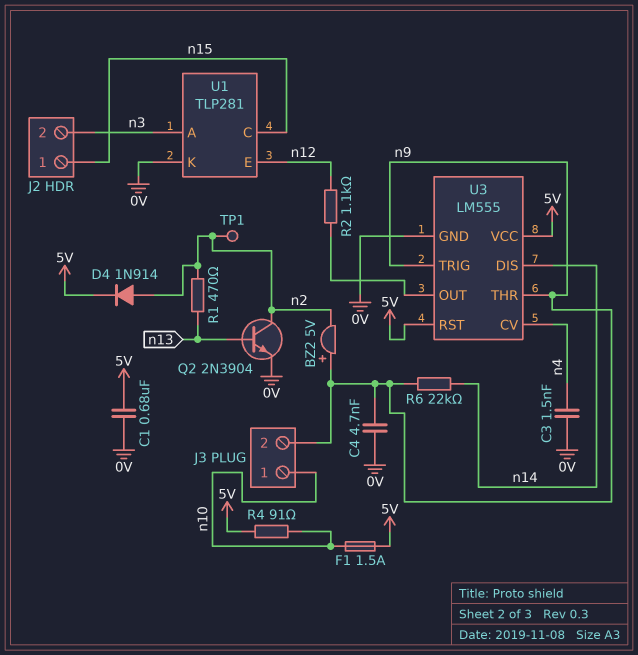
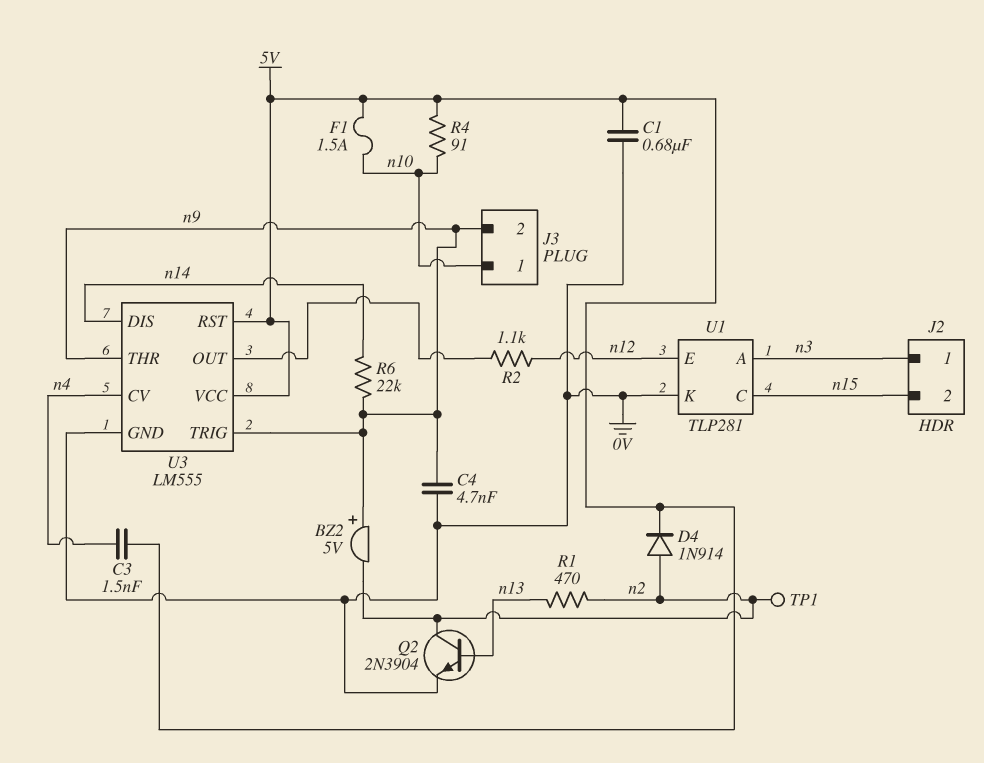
C3: 1.5nF (0V, n4) -> 1.5nF (5V, n4)
J2 pin 1: n15 -> n3
J2 pin 2: n3 -> n15

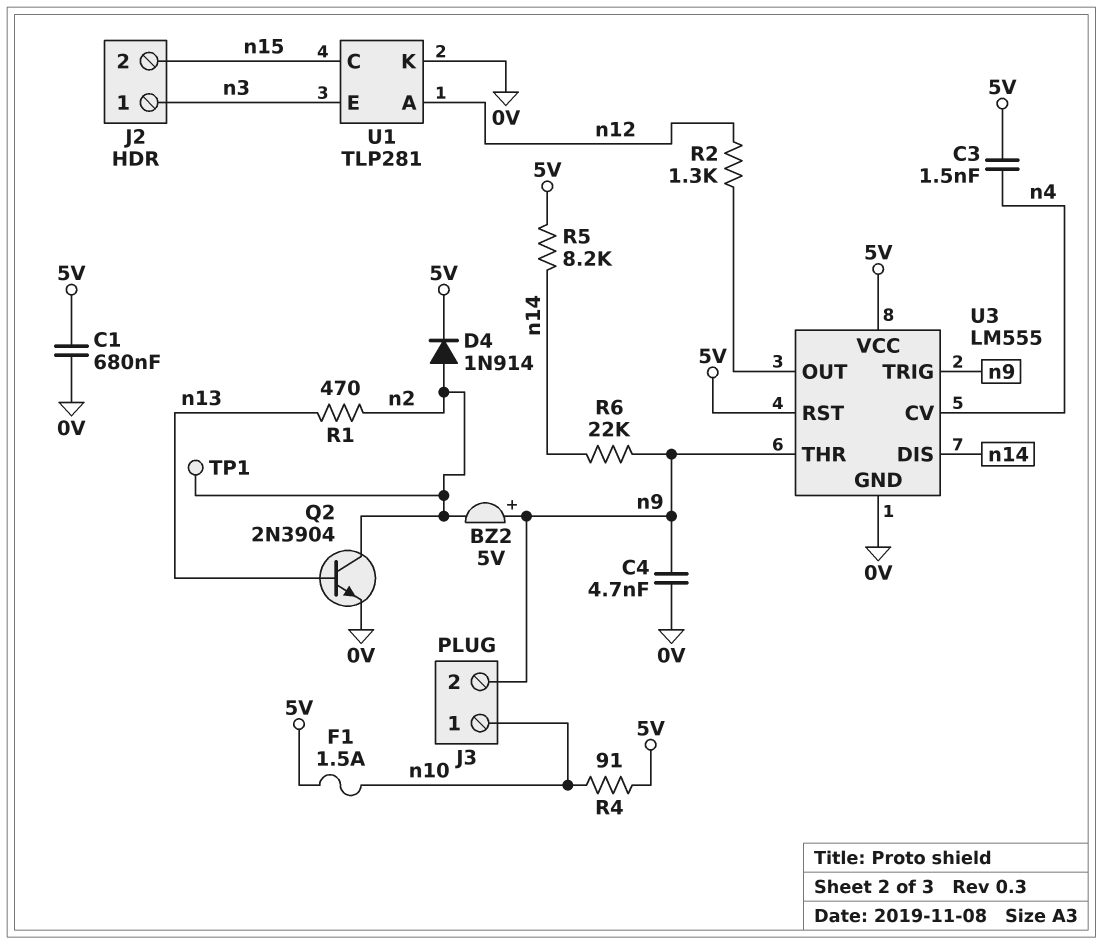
R2: 1.1k (U3/OUT, n12) -> 1.3k (U3/OUT, n12)
R5: none -> 8.2k (5V, n14)
U1 pin A: n3 -> n12
U1 pin E: n12 -> n3

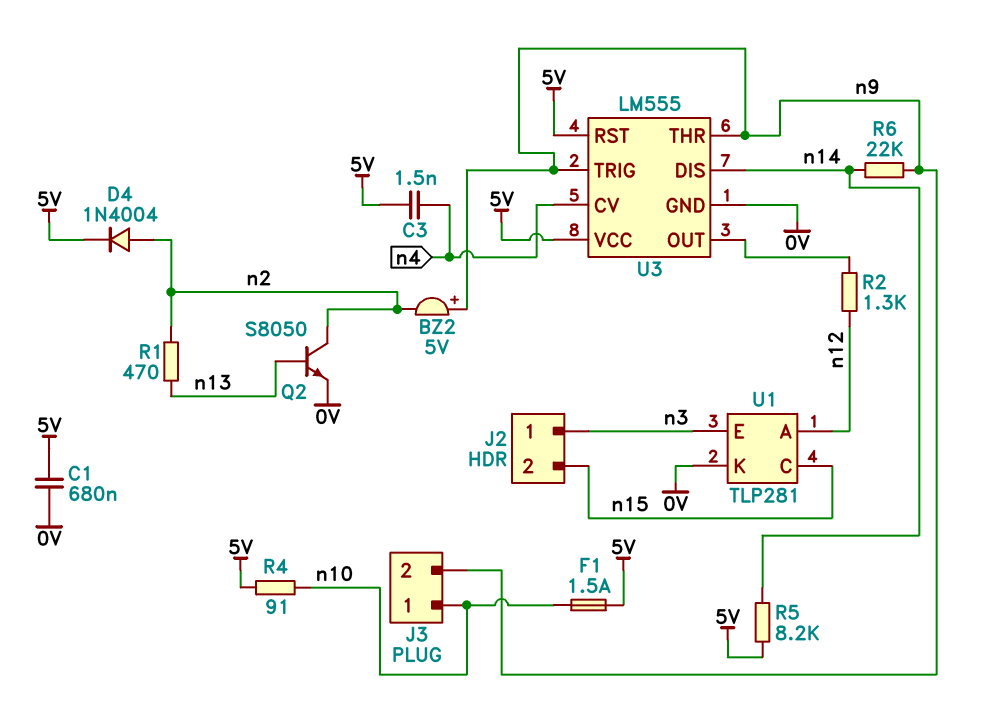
C4: 4.7nF (0V, n9) -> none
D4: diode 1N914 (A n2, K 5V) -> diode 1N4004 (A n2, K 5V)
Q2: NPN 2N3904 (B n13, C n2, E 0V) -> NPN S8050 (B n13, C n2, E 0V)
TP1: test point (n2) -> none

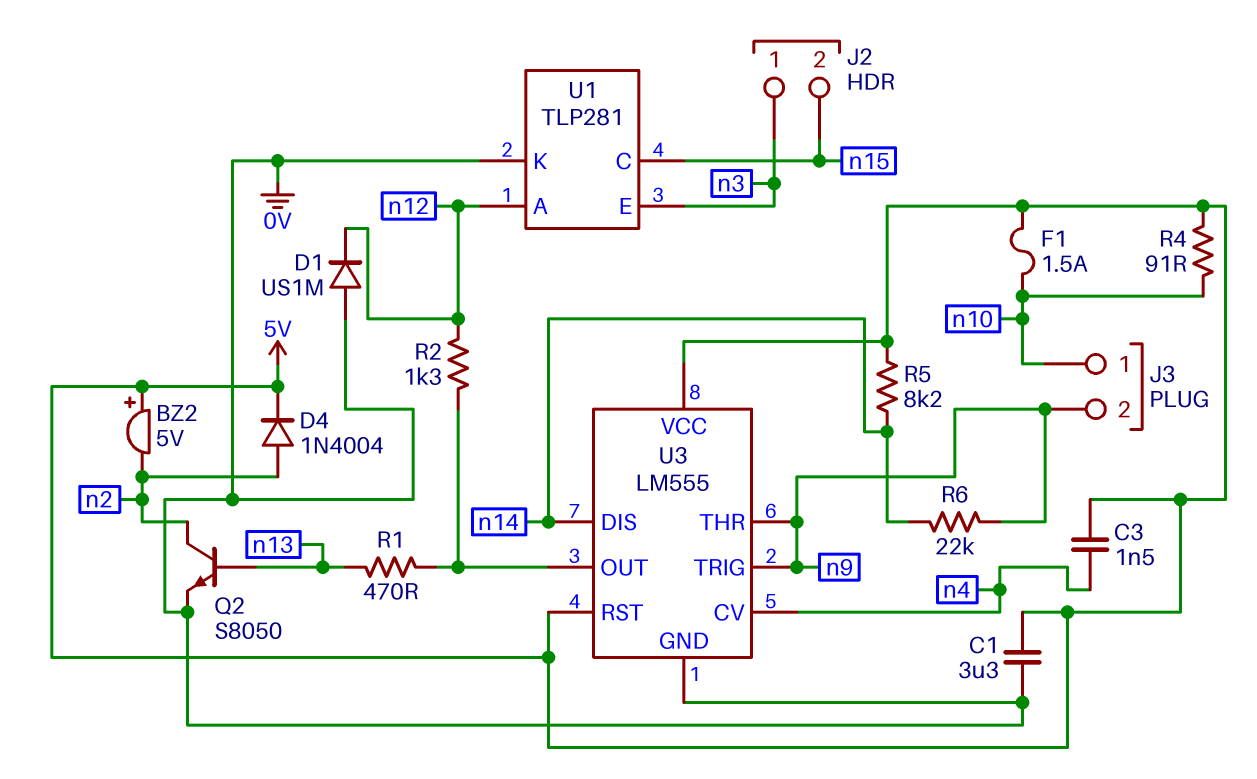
BZ2: buzzer 5V (plus n9, minus n2) -> buzzer 5V (plus 5V, minus n2)
C1: 680nF (0V, 5V) -> 3.3uF (0V, 5V)
D1: none -> diode US1M (A 0V, K n12)
R1: 470 (n2, n13) -> 470 (U3/OUT, n13)

